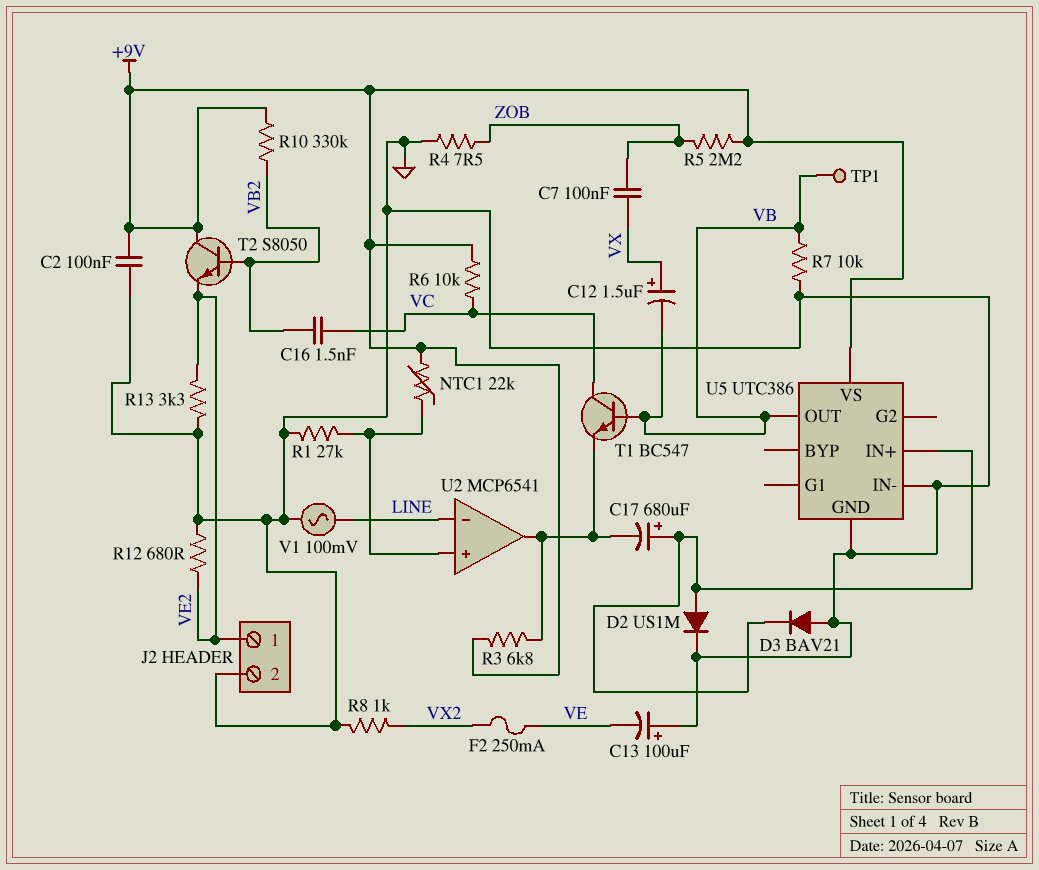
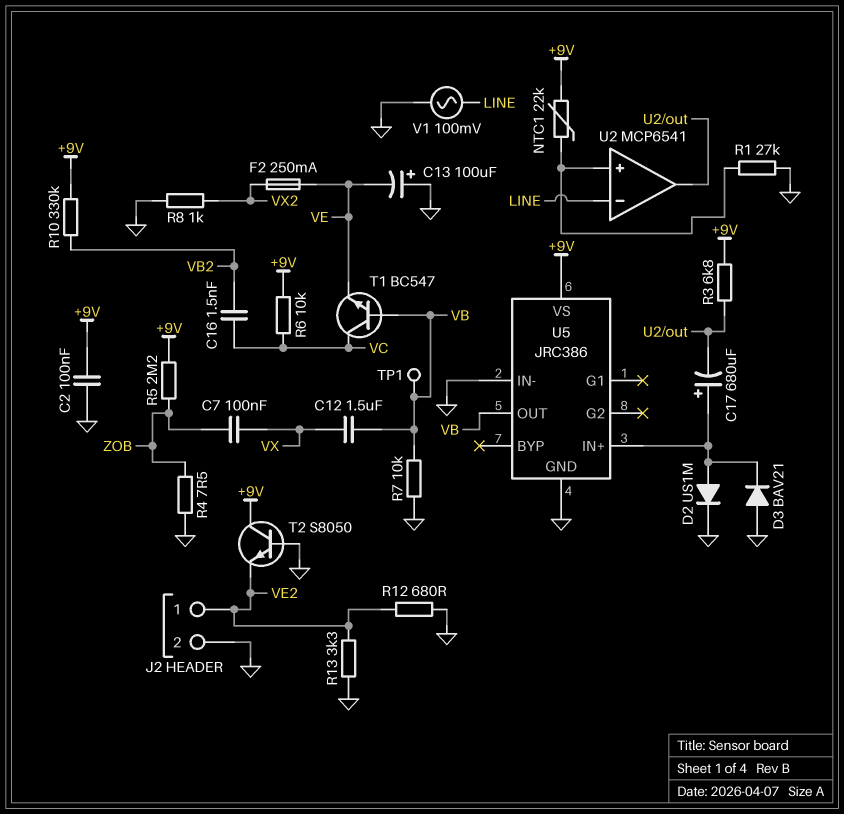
C12: 1.5uF (plus VX, minus VB) -> 1.5uF (VB, VX)
T1: NPN BC547 (B VB, C VC, E U2/out) -> NPN BC547 (B VB, C VC, E VE)
T2: NPN S8050 (B VB2, C +9V, E VE2) -> NPN S8050 (B GND, C +9V, E VE2)
U5: UTC386 -> JRC386

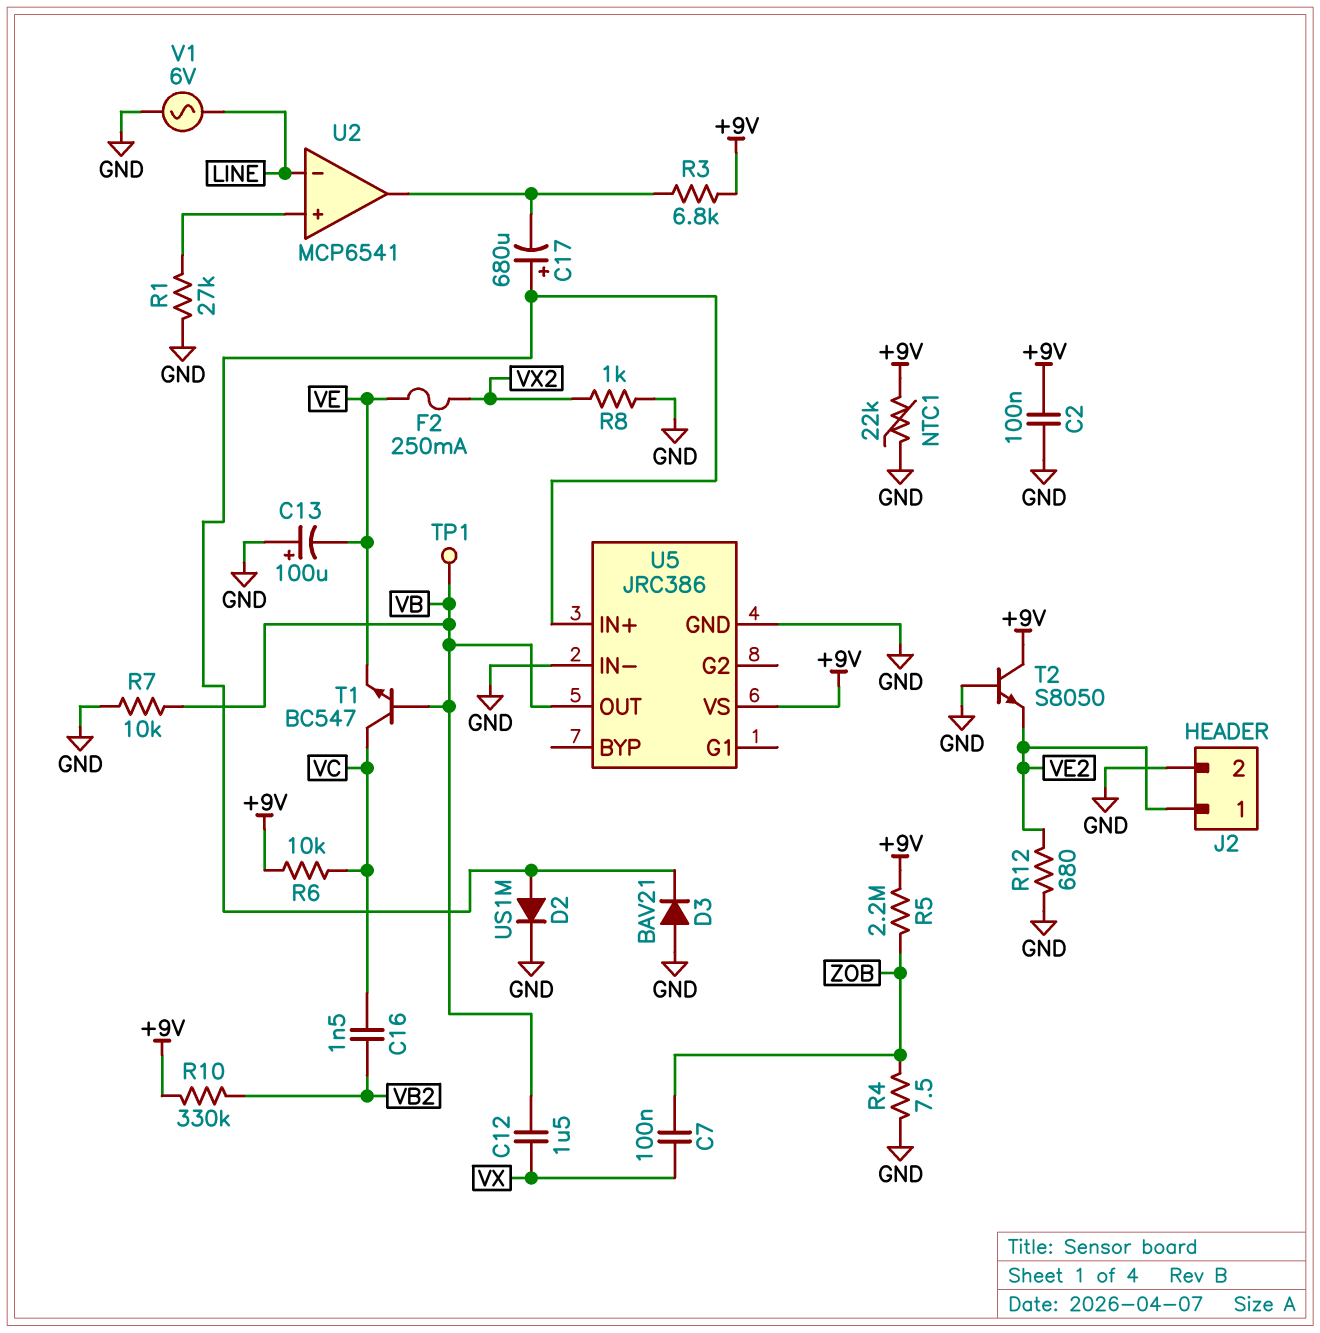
NTC1: 22k (+9V, U2/in+) -> 22k (+9V, GND)
R13: 3.3k (GND, VE2) -> none
V1: AC 100mV (GND, LINE) -> AC 6V (GND, LINE)

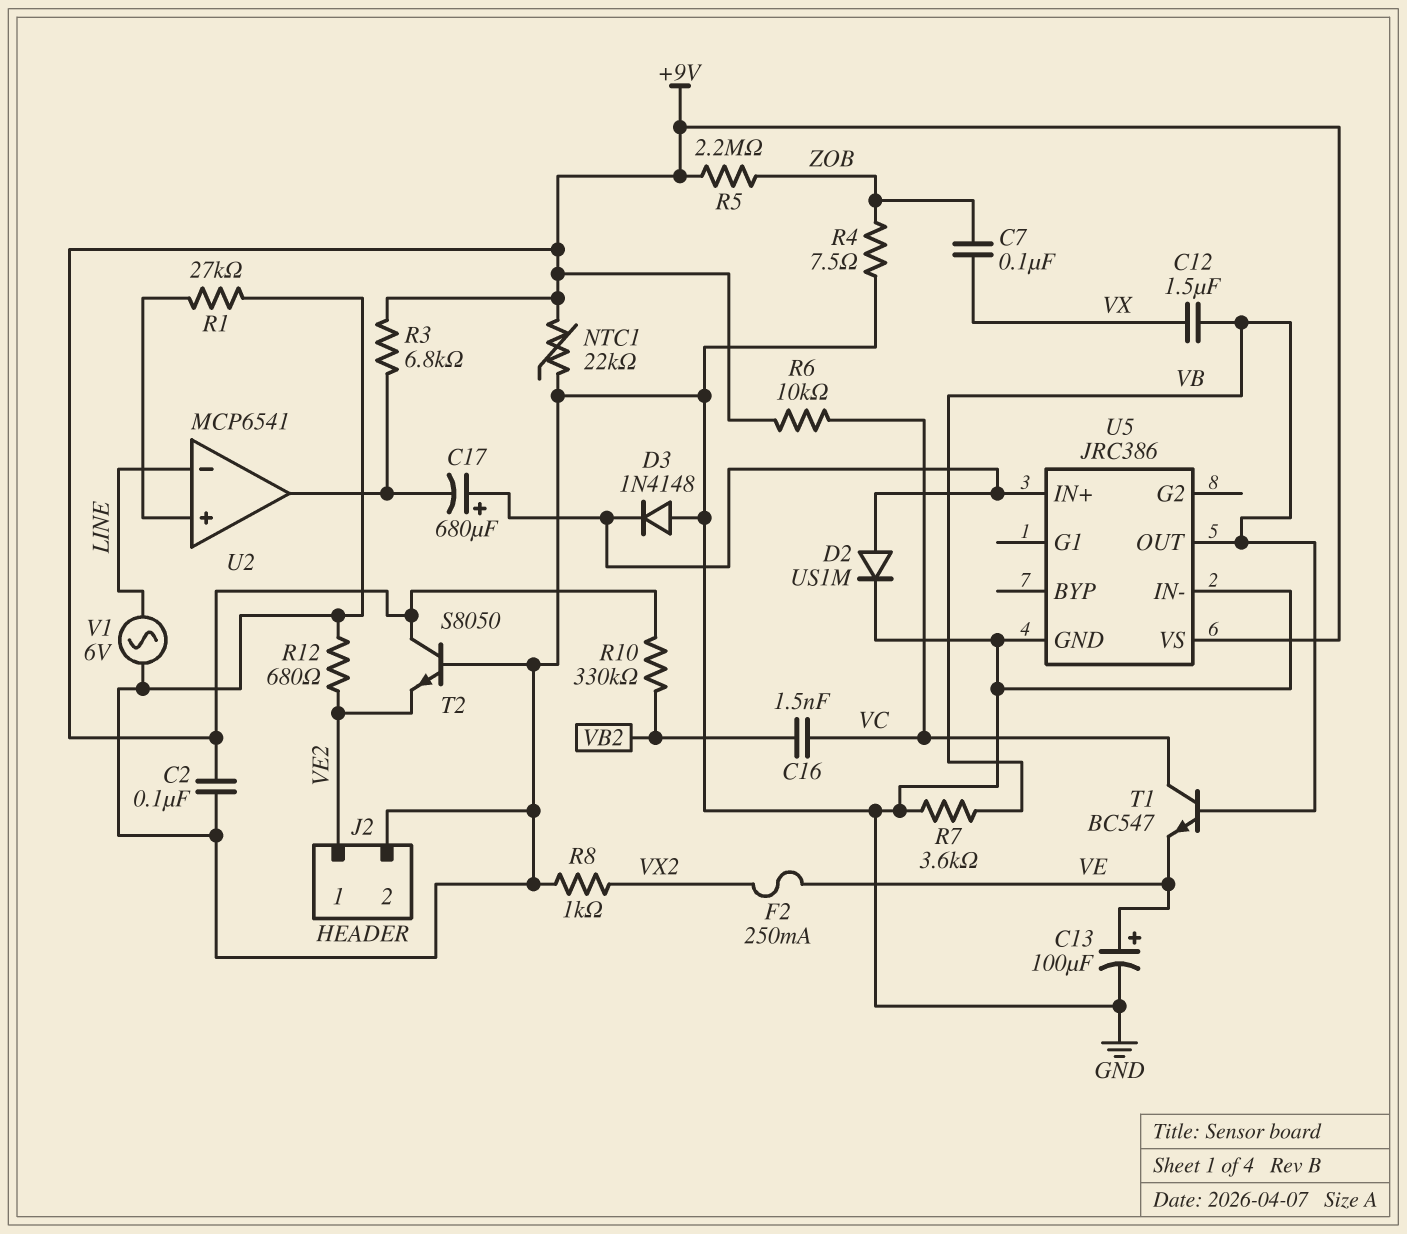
C13: 100uF (plus GND, minus VE) -> 100uF (plus VE, minus GND)
D3: diode BAV21 (A GND, K U5/IN+) -> diode 1N4148 (A GND, K U5/IN+)
R7: 10k (GND, VB) -> 3.6k (GND, VB)
TP1: test point (VB) -> none

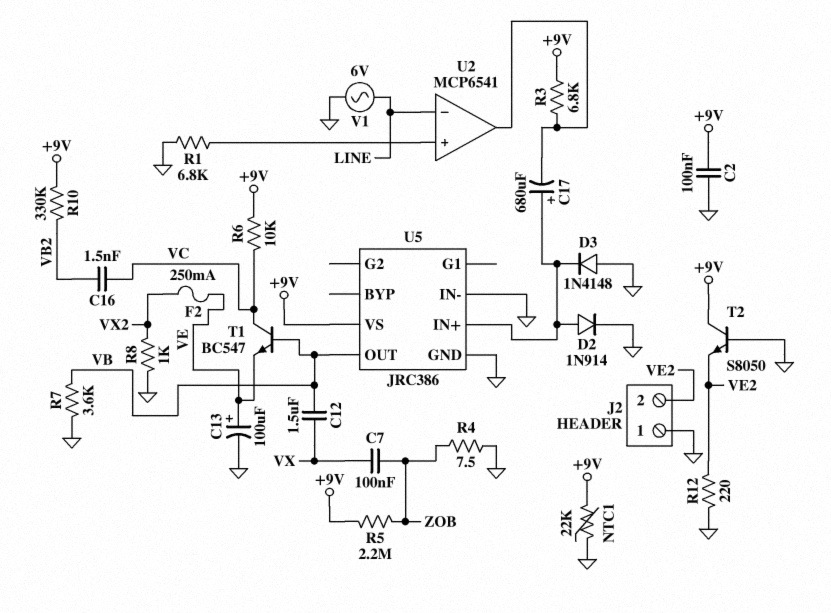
D2: diode US1M (A U5/IN+, K GND) -> diode 1N914 (A U5/IN+, K GND)
J2 pin 1: VE2 -> GND
J2 pin 2: GND -> VE2
R1: 27k (GND, U2/in+) -> 6.8k (GND, U2/in+)
R12: 680 (GND, VE2) -> 220 (GND, VE2)

